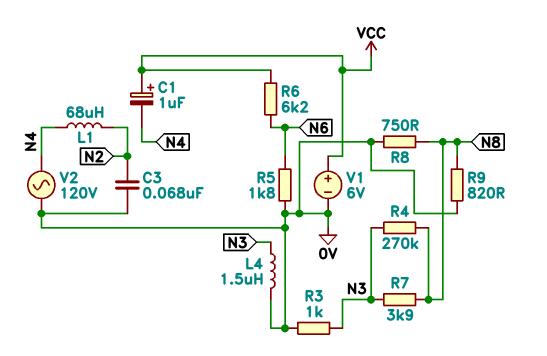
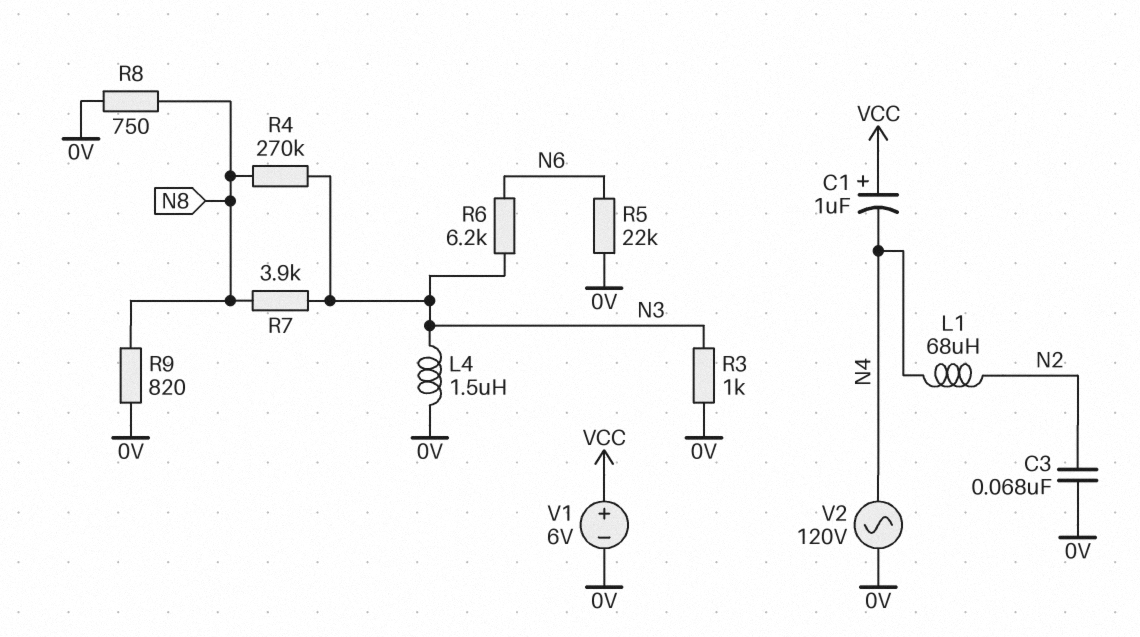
R5: 1.8k (0V, N6) -> 22k (0V, N6)
R6: 6.2k (N6, VCC) -> 6.2k (N3, N6)

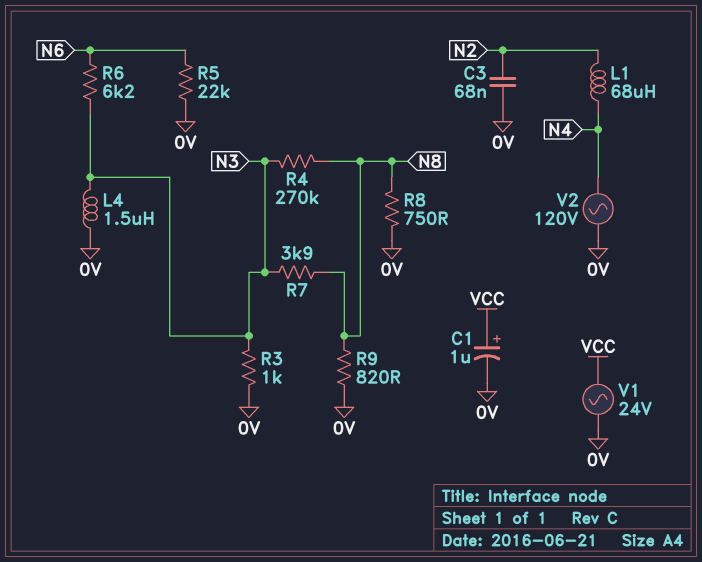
C1: 1uF (plus VCC, minus N4) -> 1uF (plus VCC, minus 0V)
V1: 6V (plus VCC, minus 0V) -> AC 24V (0V, VCC)

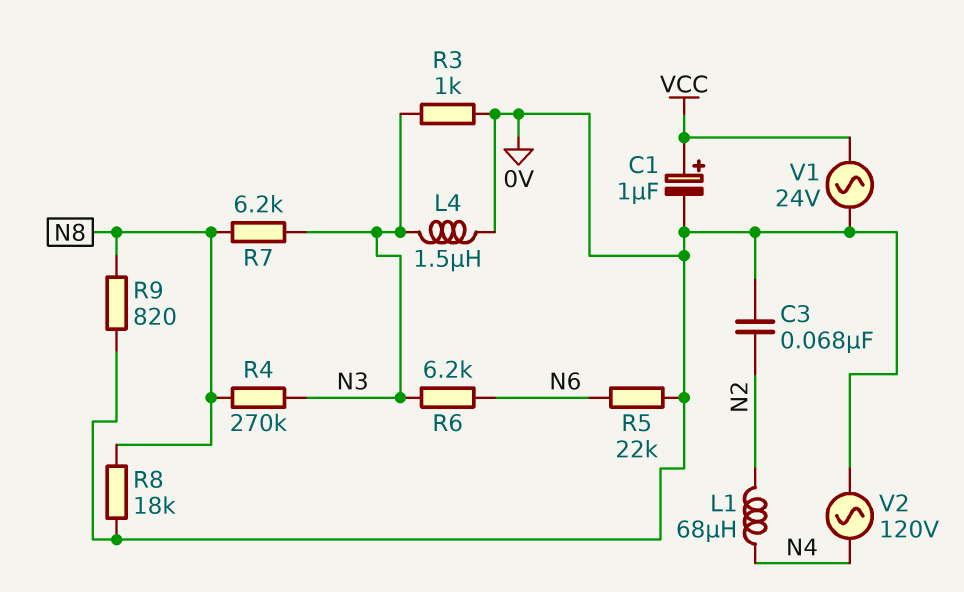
R7: 3.9k (N3, N8) -> 6.2k (N3, N8)
R8: 750 (0V, N8) -> 18k (0V, N8)

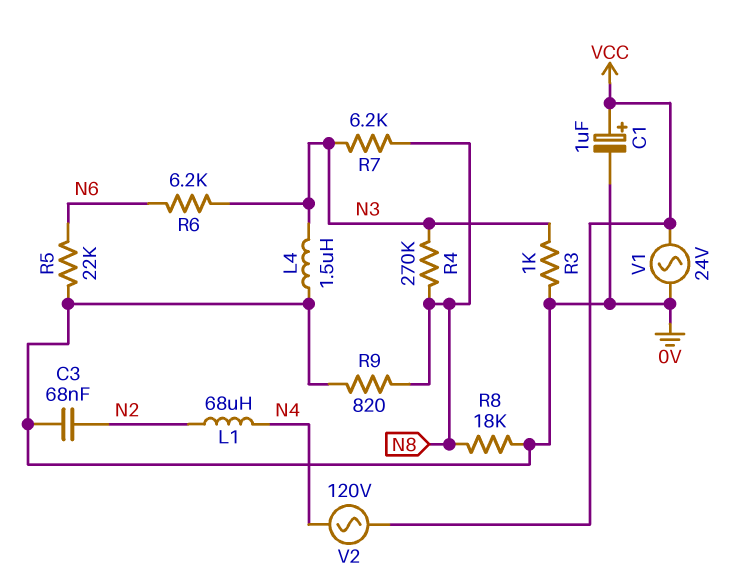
V2: AC 120V (0V, N4) -> AC 120V (N4, VCC)

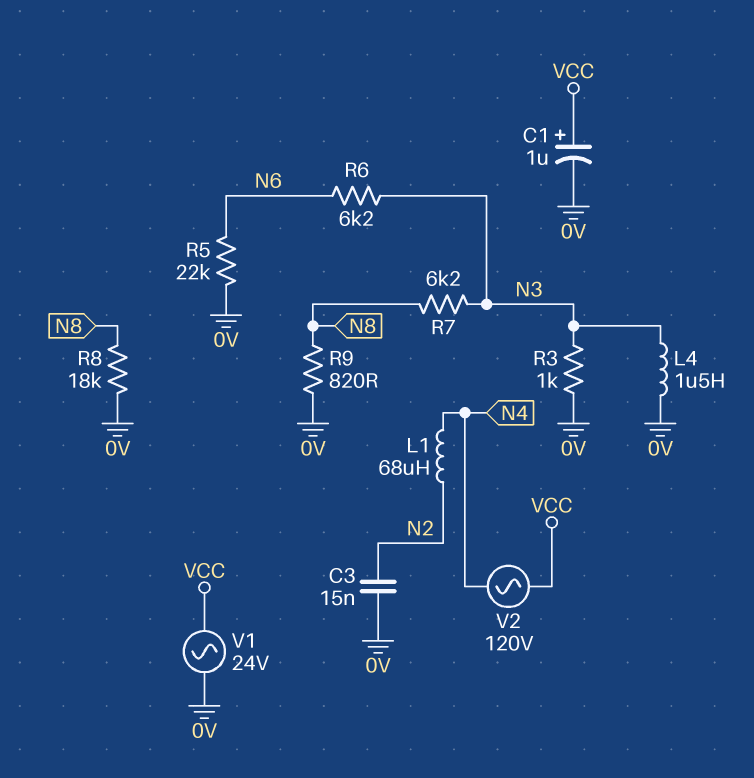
C3: 68nF (0V, N2) -> 15nF (0V, N2)
R4: 270k (N3, N8) -> none

